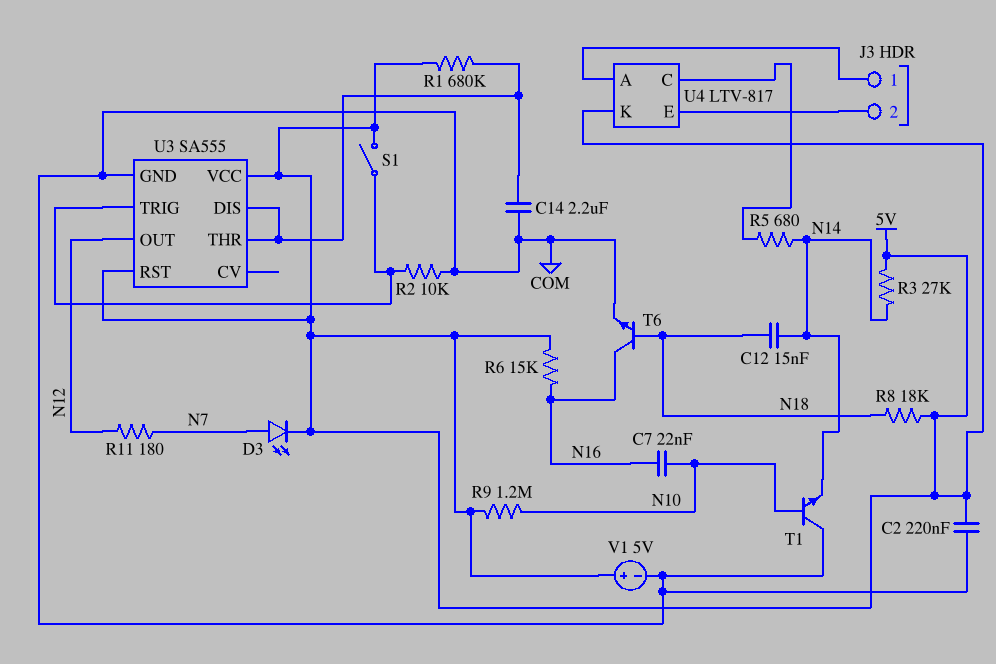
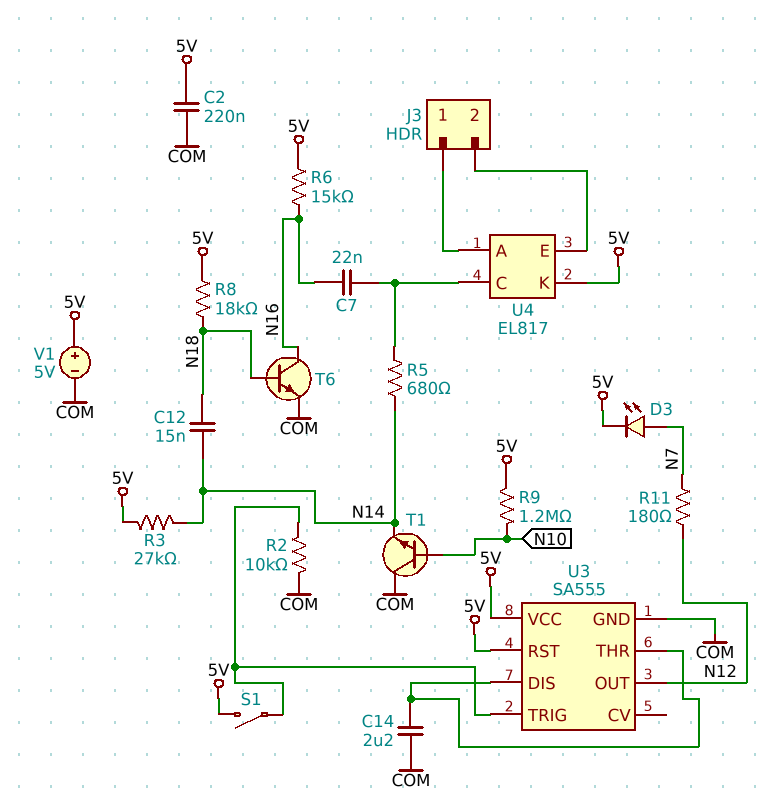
C7: 22nF (N10, N16) -> 22nF (N16, U4/C)
R1: 680k (5V, U3/DIS) -> none
U4: LTV-817 -> EL817

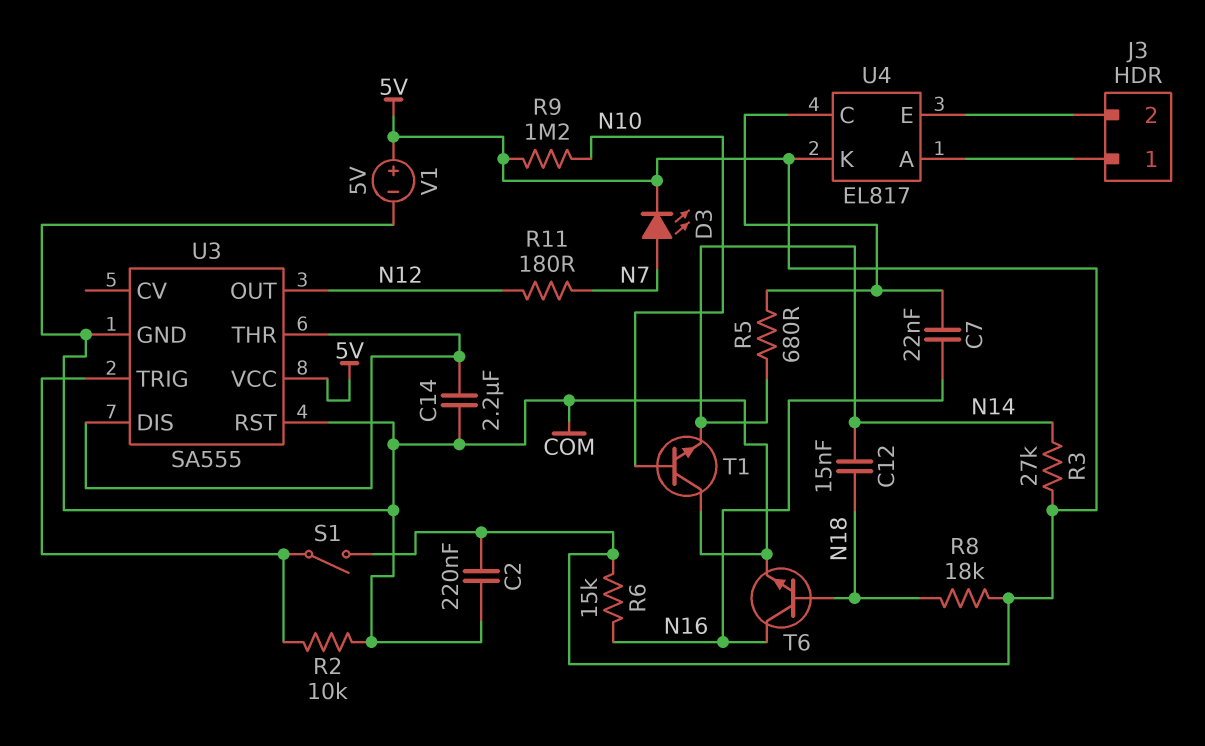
U3 pin RST: 5V -> COM

